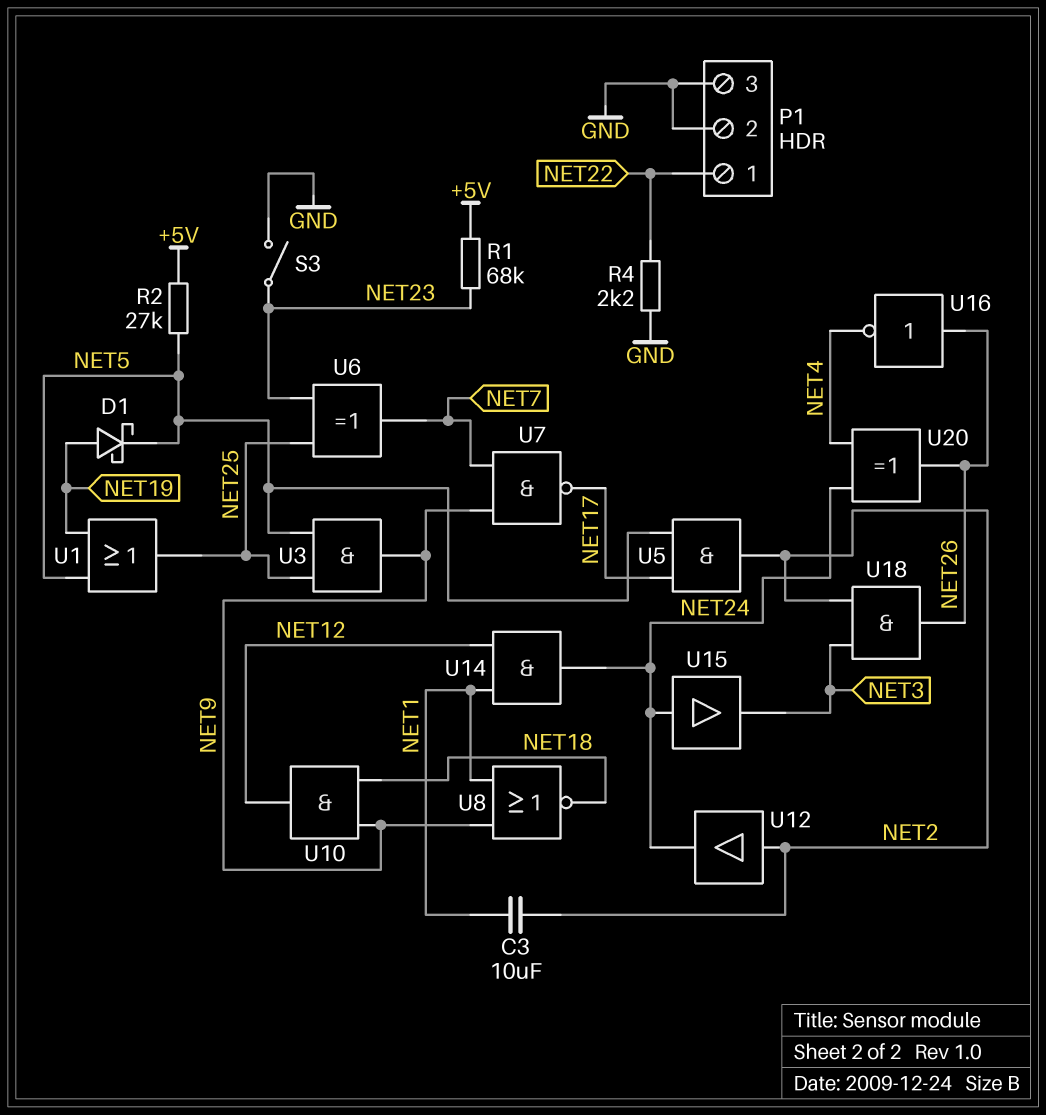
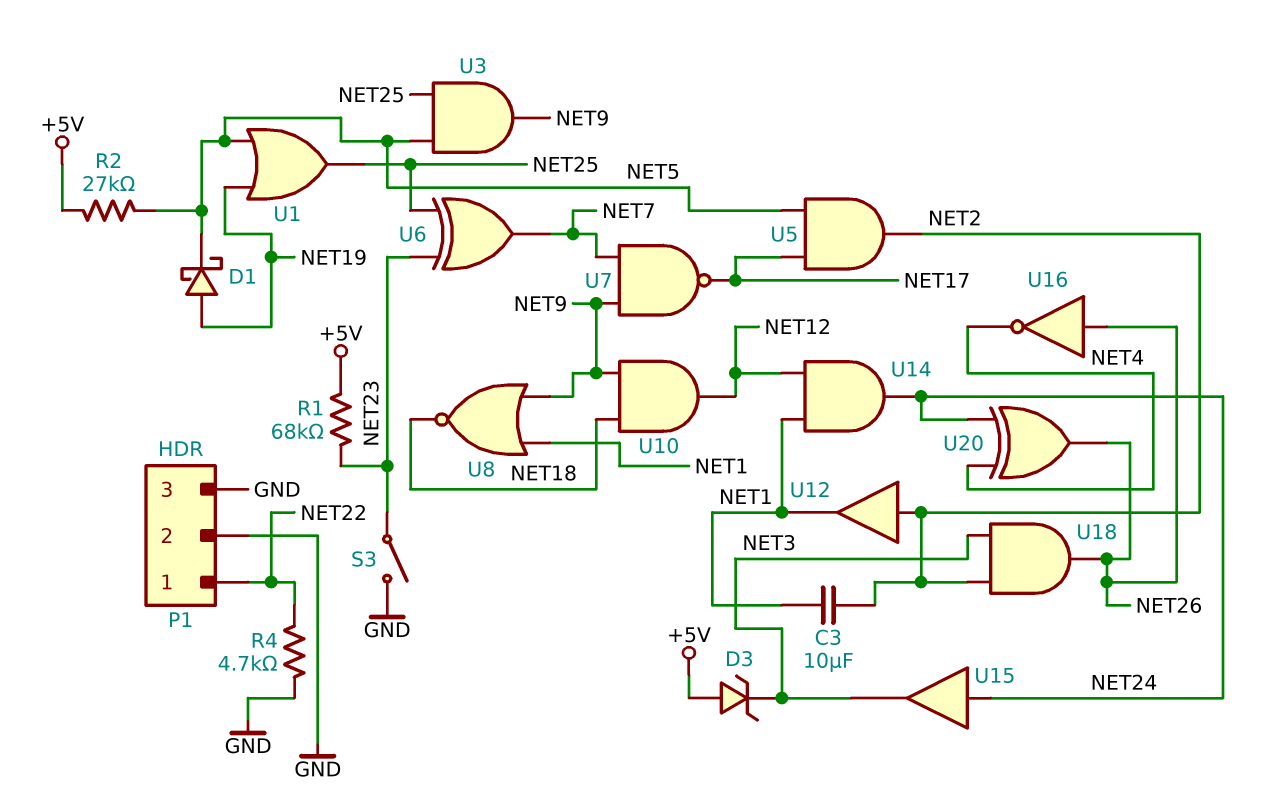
D3: none -> zener (A +5V, K NET3)
R4: 2.2k (GND, NET22) -> 4.7k (GND, NET22)
U12: buffer (in NET2, out NET24) -> buffer (in NET2, out NET1)

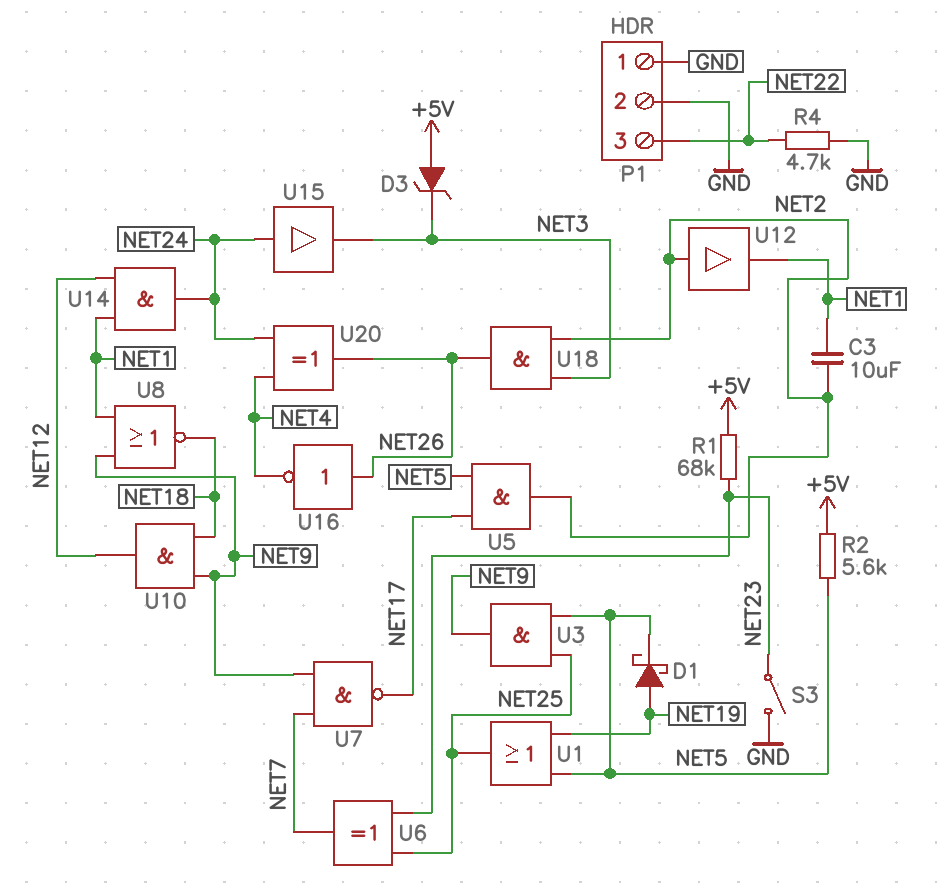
P1 pin 1: NET22 -> GND
P1 pin 3: GND -> NET22
R2: 27k (+5V, NET5) -> 5.6k (+5V, NET5)

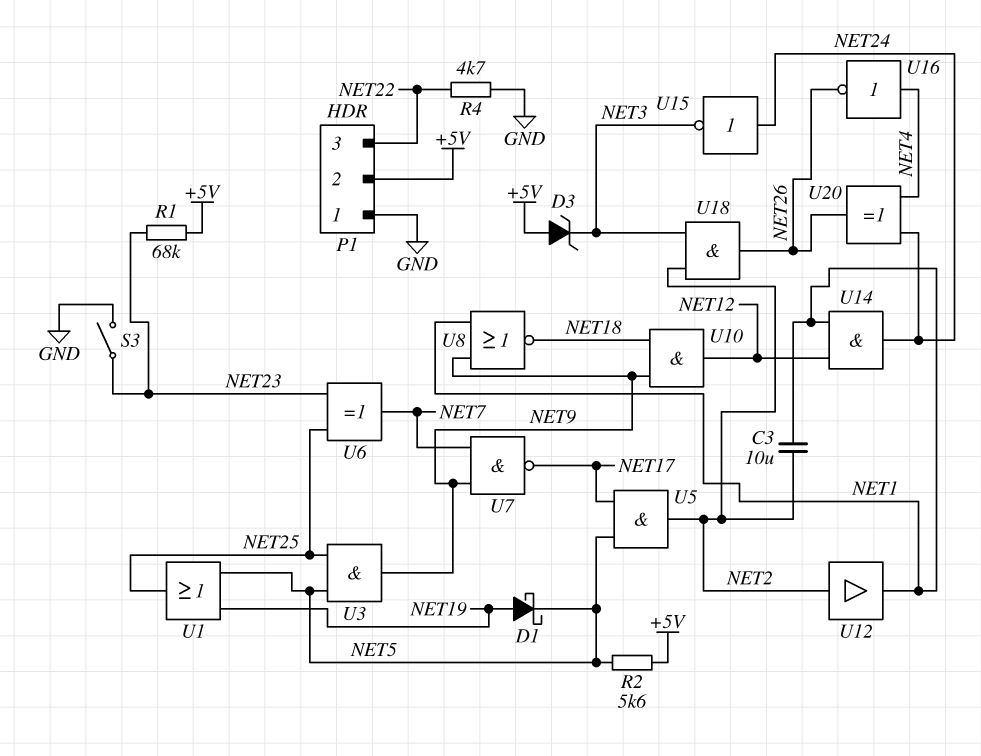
P1 pin 2: GND -> +5V
U15: buffer (in NET24, out NET3) -> NOT (in NET24, out NET3)
U16: NOT (in NET26, out NET4) -> NOT (in NET4, out NET26)

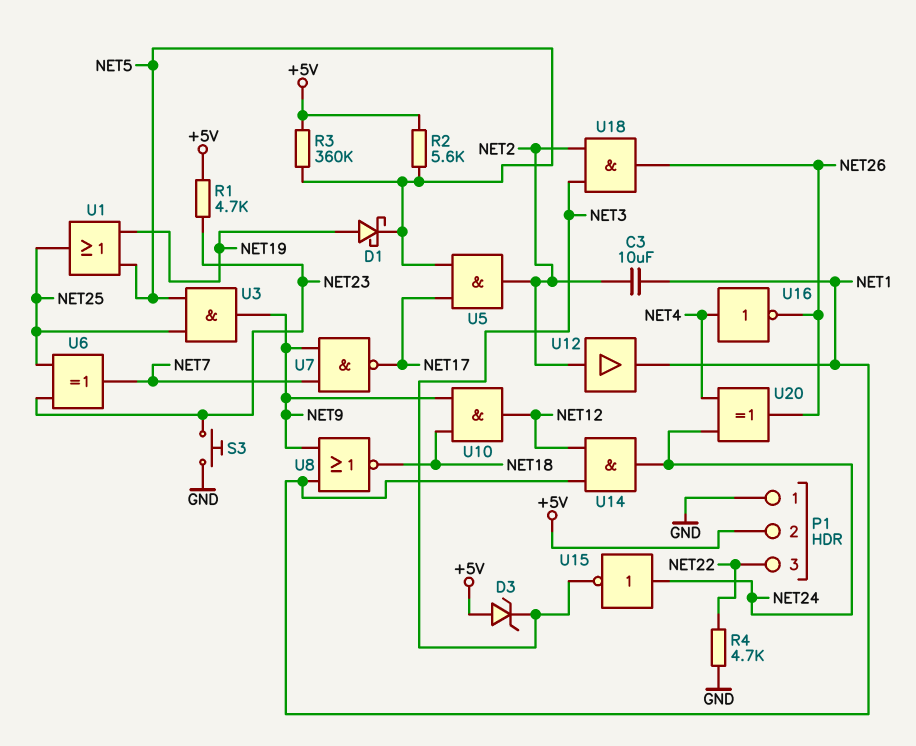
R1: 68k (+5V, NET23) -> 4.7k (+5V, NET23)
R3: none -> 360k (+5V, NET5)
S3: switch (GND, NET23) -> button (GND, NET23)

